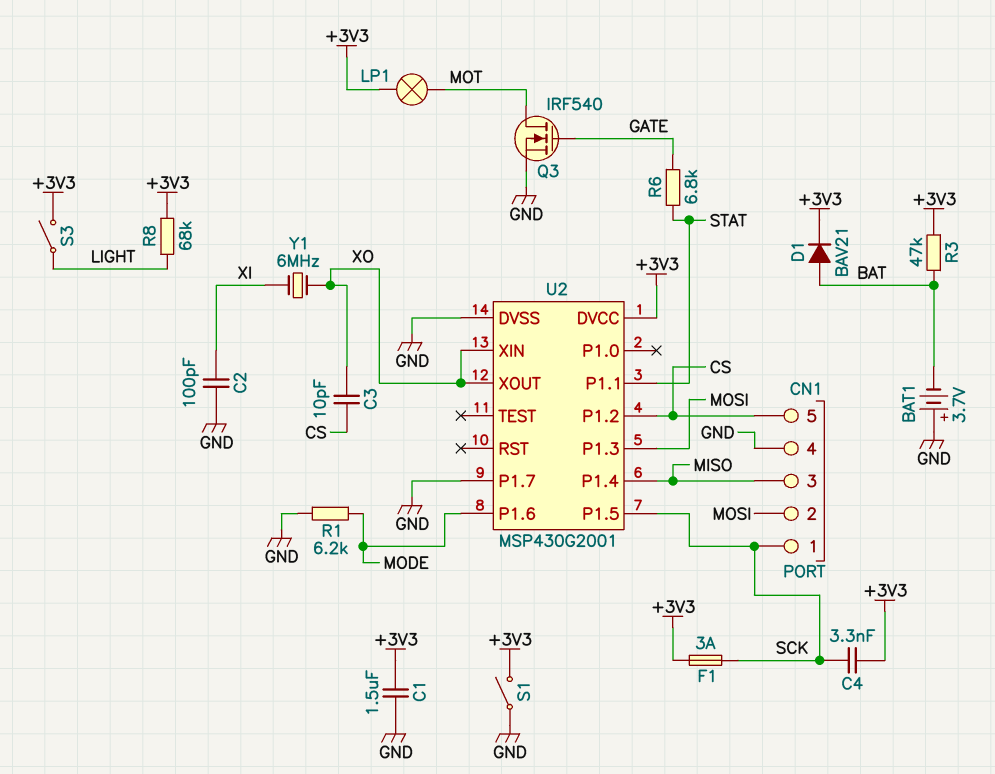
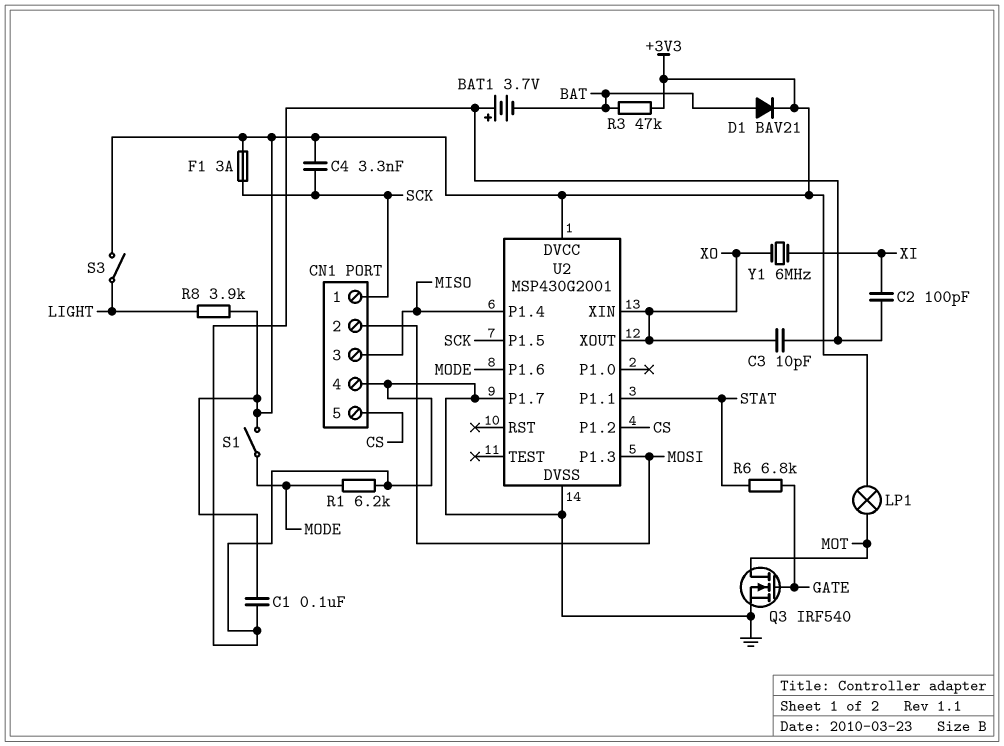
C1: 1.5uF (+3V3, GND) -> 100nF (+3V3, GND)
C3: 10pF (CS, XO) -> 10pF (GND, XO)
R8: 68k (+3V3, LIGHT) -> 3.9k (+3V3, LIGHT)
S1: switch (+3V3, GND) -> switch (+3V3, MODE)

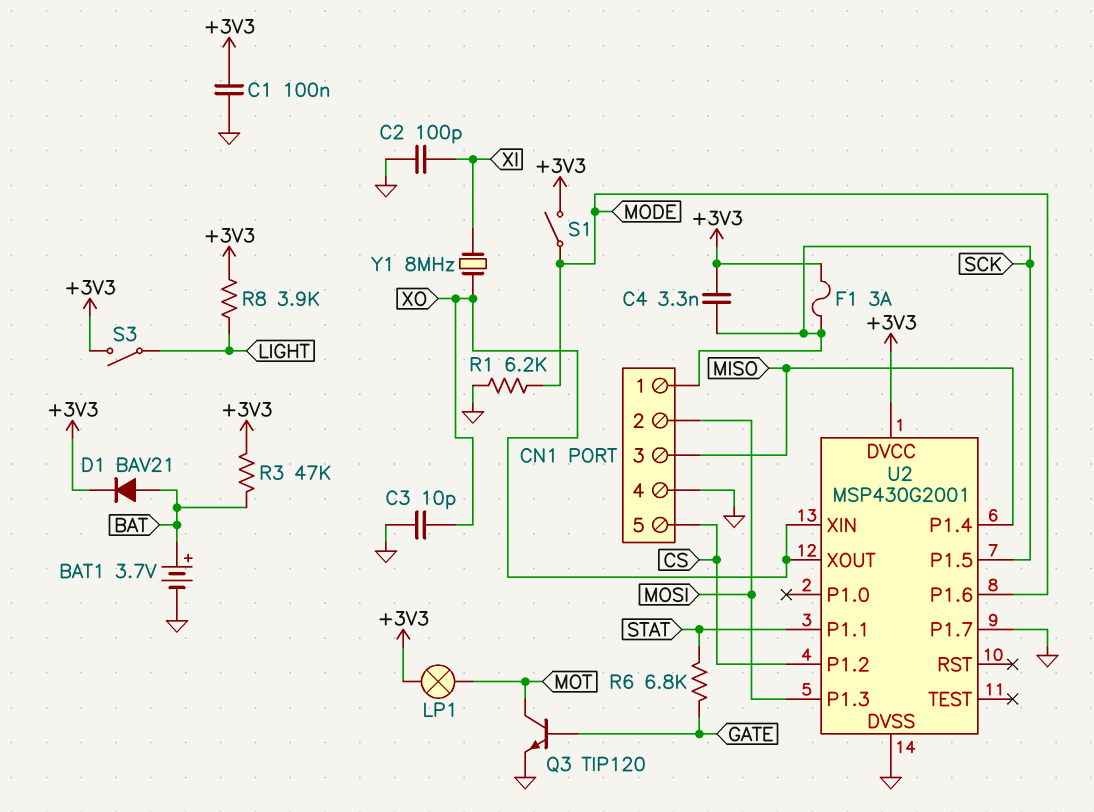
BAT1: 3.7V (plus GND, minus BAT) -> 3.7V (plus BAT, minus GND)
Q3: NMOS IRF540 (G GATE, D MOT, S GND) -> NPN TIP120 (B GATE, C MOT, E GND)
Y1: 6MHz (XI, XO) -> 8MHz (XI, XO)

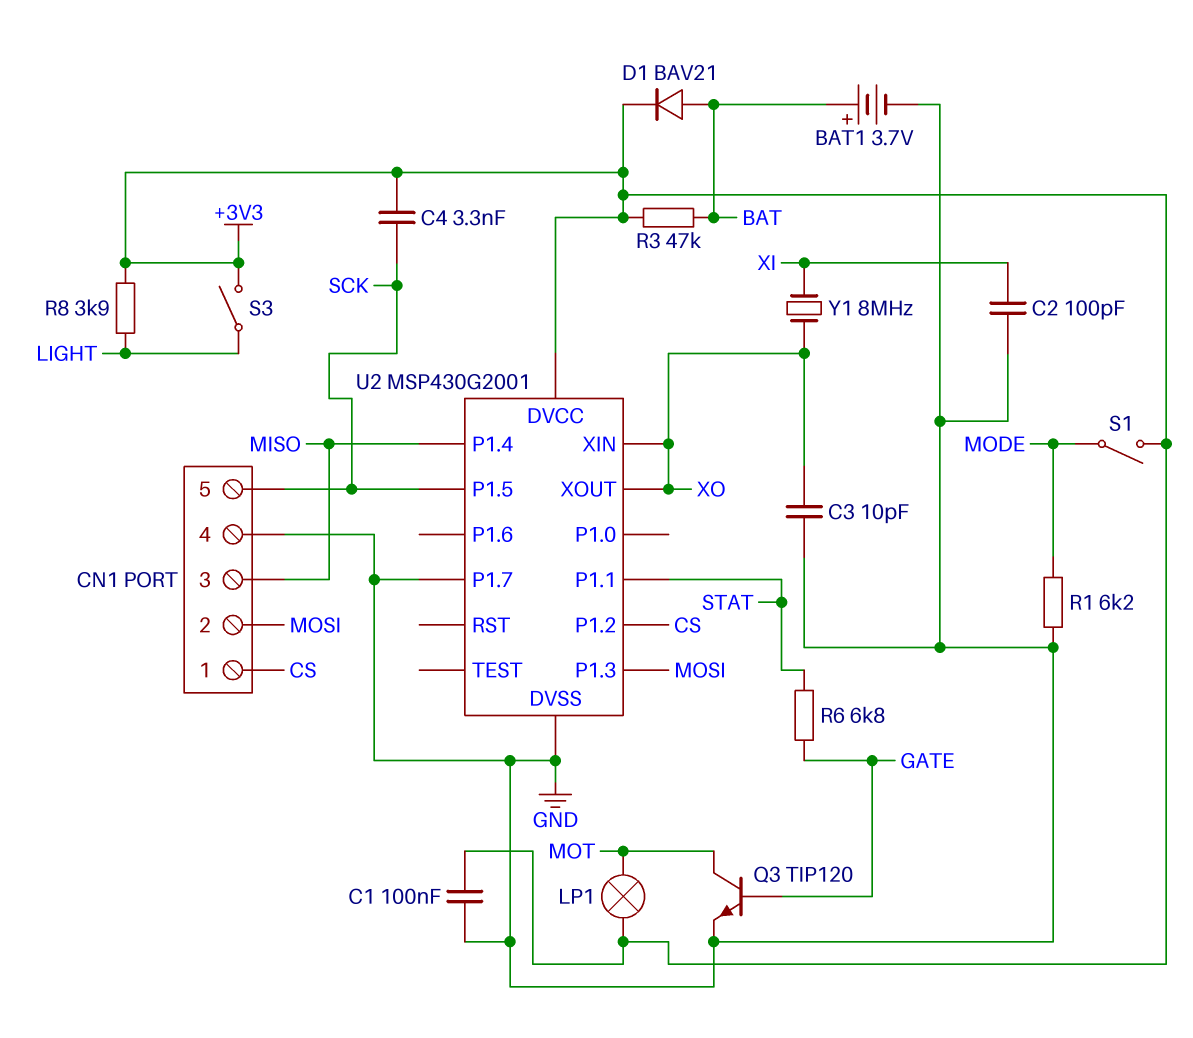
CN1 pin 1: SCK -> CS
CN1 pin 5: CS -> SCK
F1: 3A (+3V3, SCK) -> none
U2 pin P1.6: MODE -> none

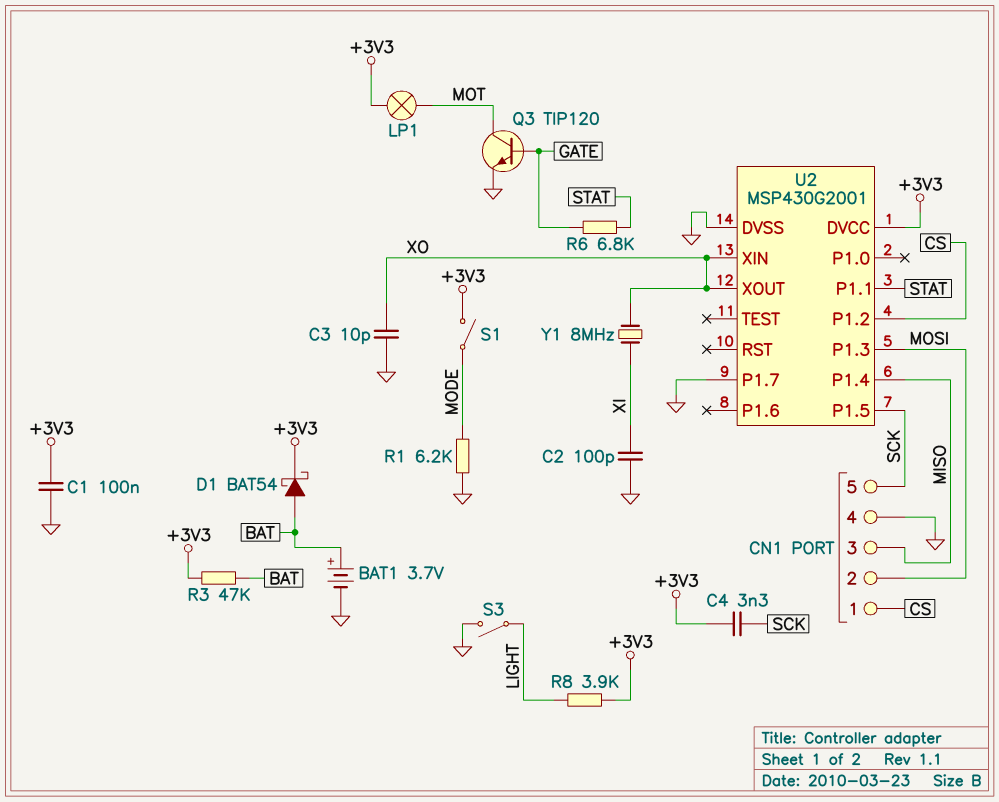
D1: diode BAV21 (A BAT, K +3V3) -> schottky BAT54 (A BAT, K +3V3)
S3: switch (+3V3, LIGHT) -> switch (GND, LIGHT)

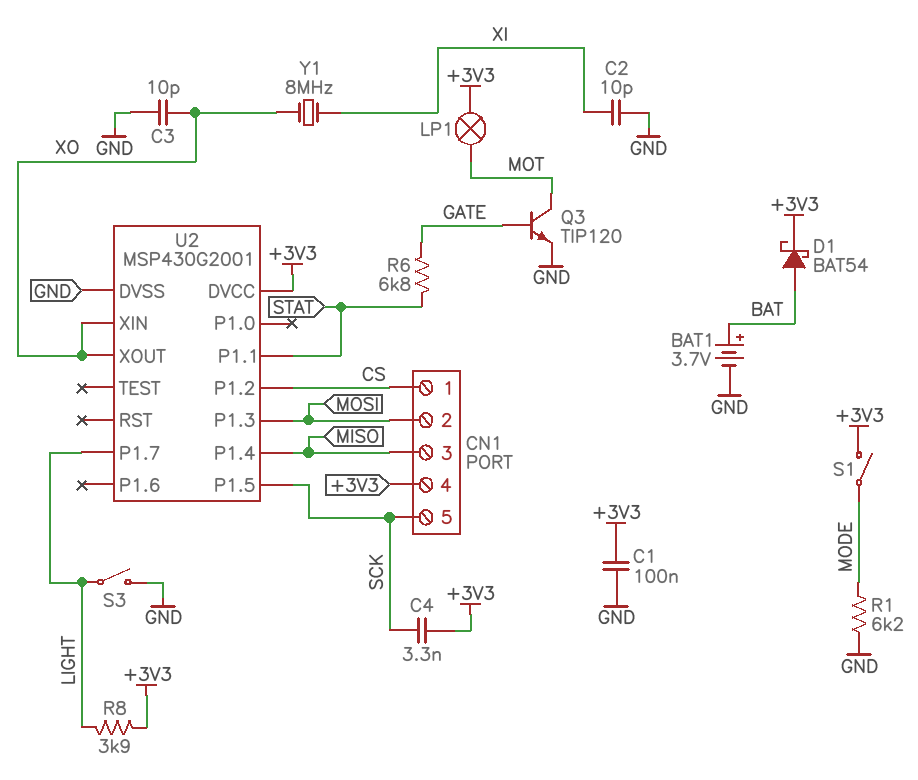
C2: 100pF (GND, XI) -> 10pF (GND, XI)
CN1 pin 4: GND -> +3V3
R3: 47k (+3V3, BAT) -> none
U2 pin P1.7: GND -> LIGHT

